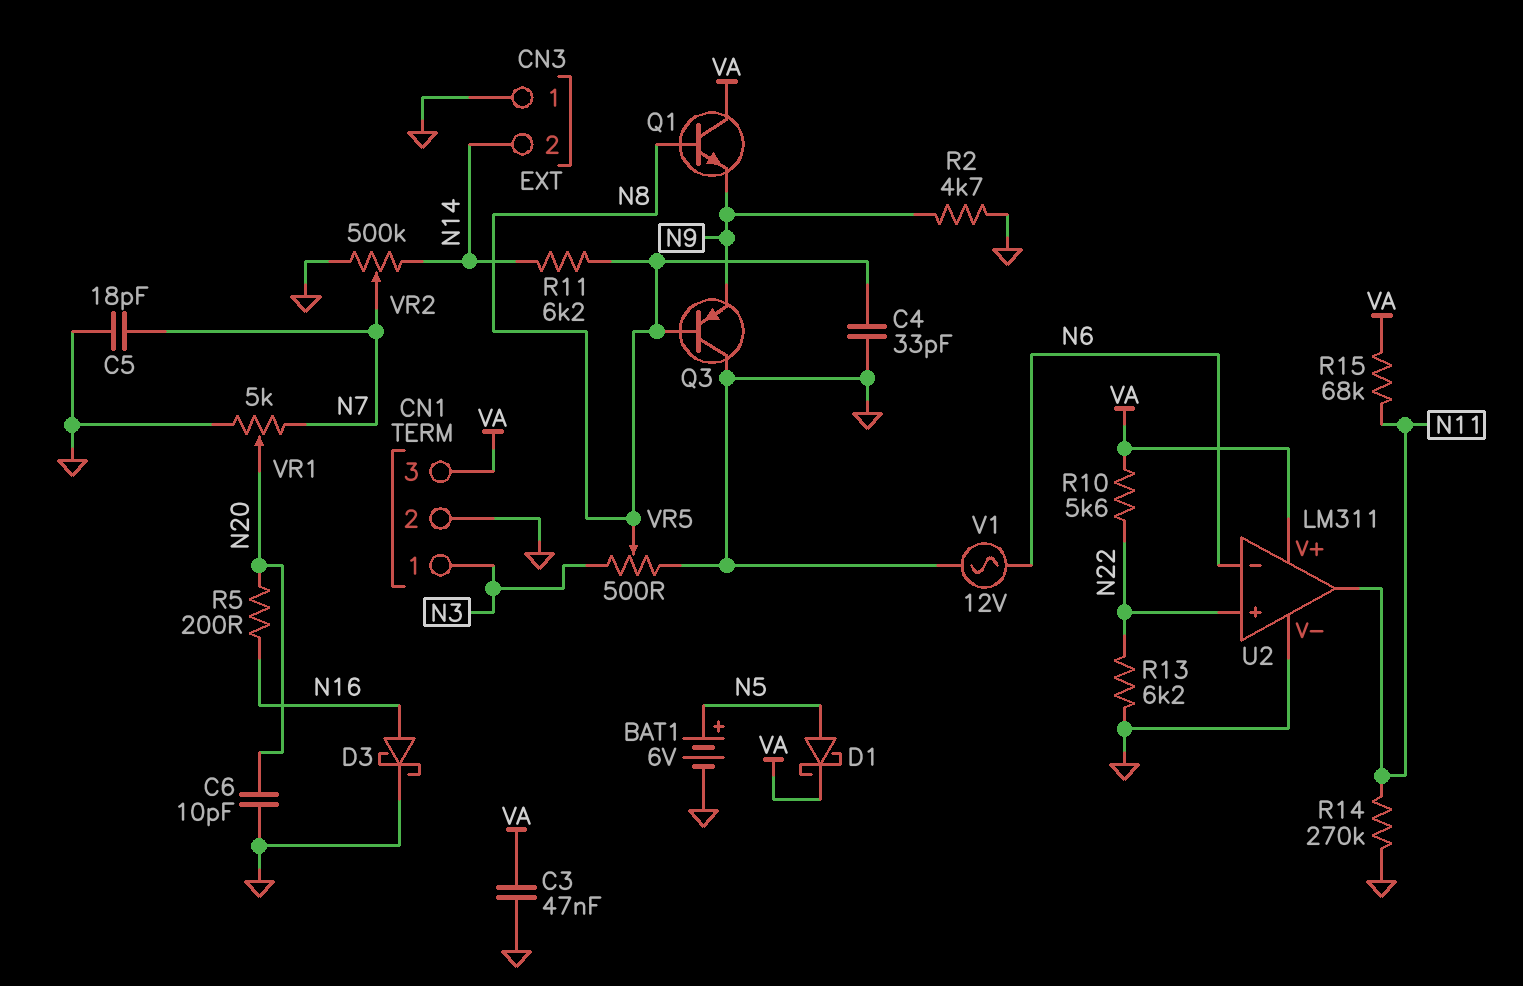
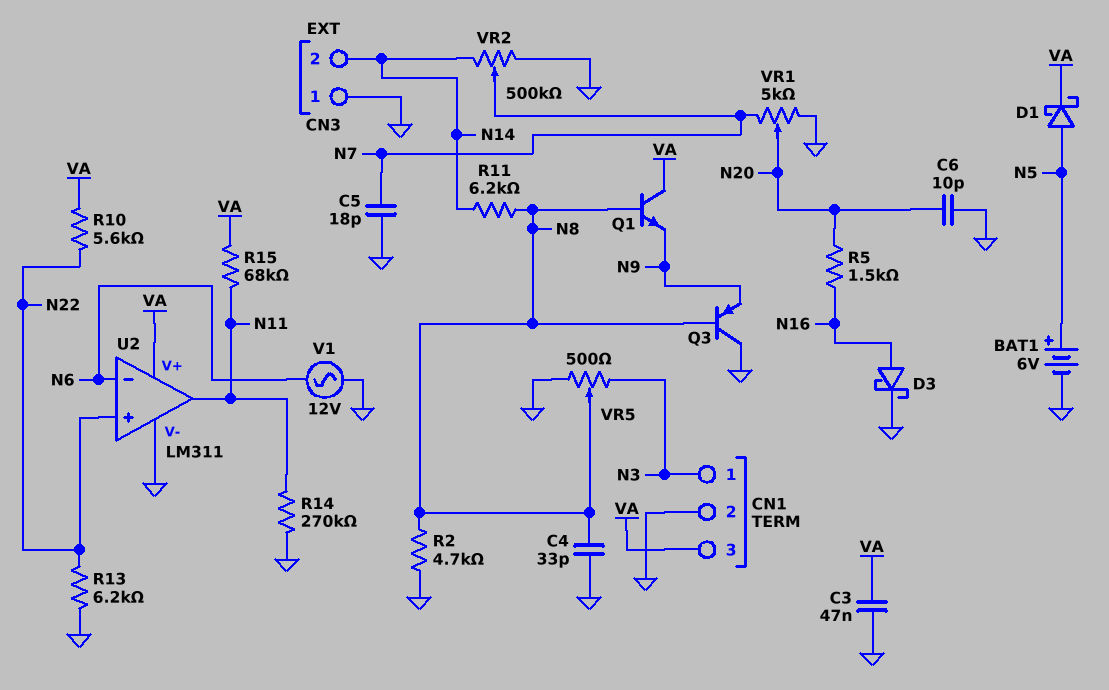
R2: 4.7k (GND, N9) -> 4.7k (GND, N8)
R5: 200 (N16, N20) -> 1.5k (N16, N20)

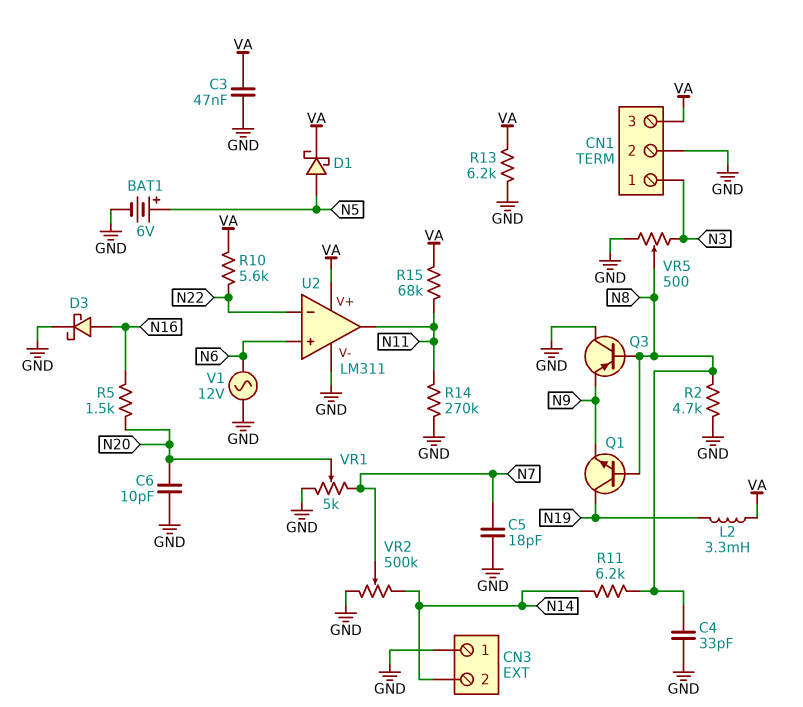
L2: none -> 3.3mH (N19, VA)
Q1: NPN (B N8, C VA, E N9) -> NPN (B N8, C N19, E N9)
R13: 6.2k (GND, N22) -> 6.2k (GND, VA)
U2 pin in+: N22 -> N6
U2 pin in-: N6 -> N22

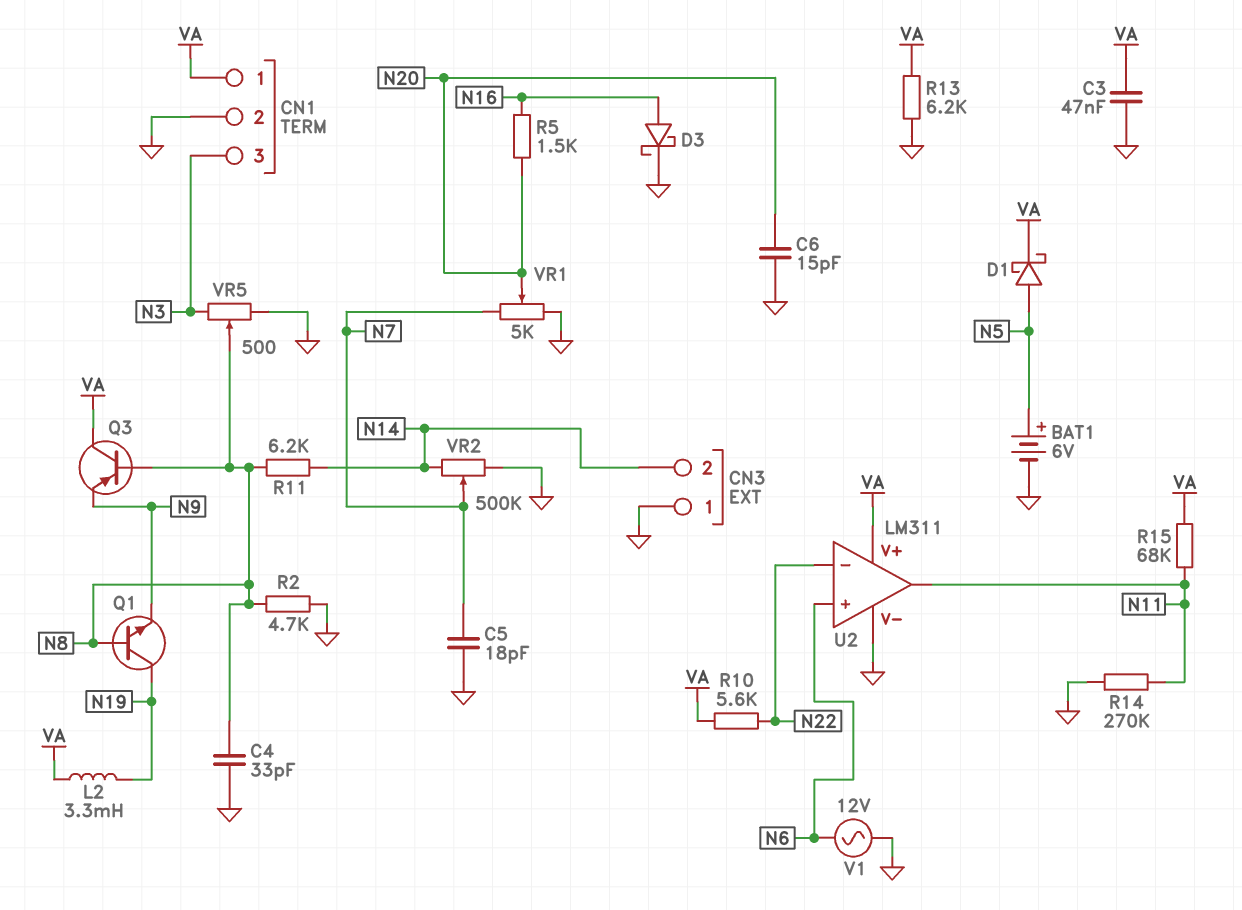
C6: 10pF (GND, N20) -> 15pF (GND, N20)
CN1 pin 1: N3 -> VA
CN1 pin 3: VA -> N3
Q3: PNP (B N8, C GND, E N9) -> PNP (B N8, C VA, E N9)

